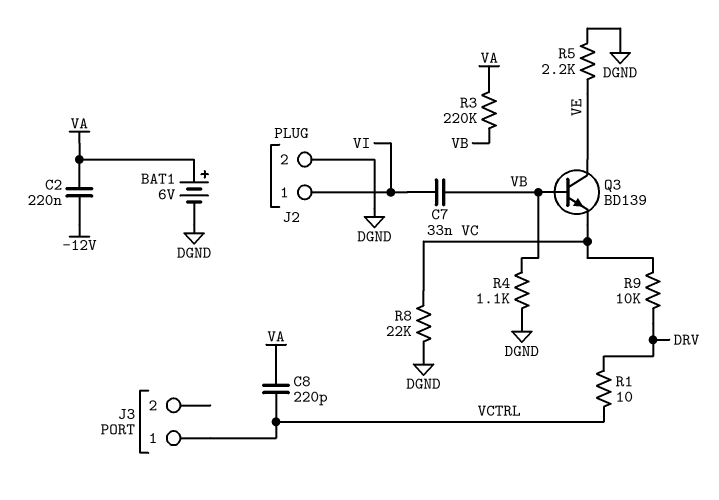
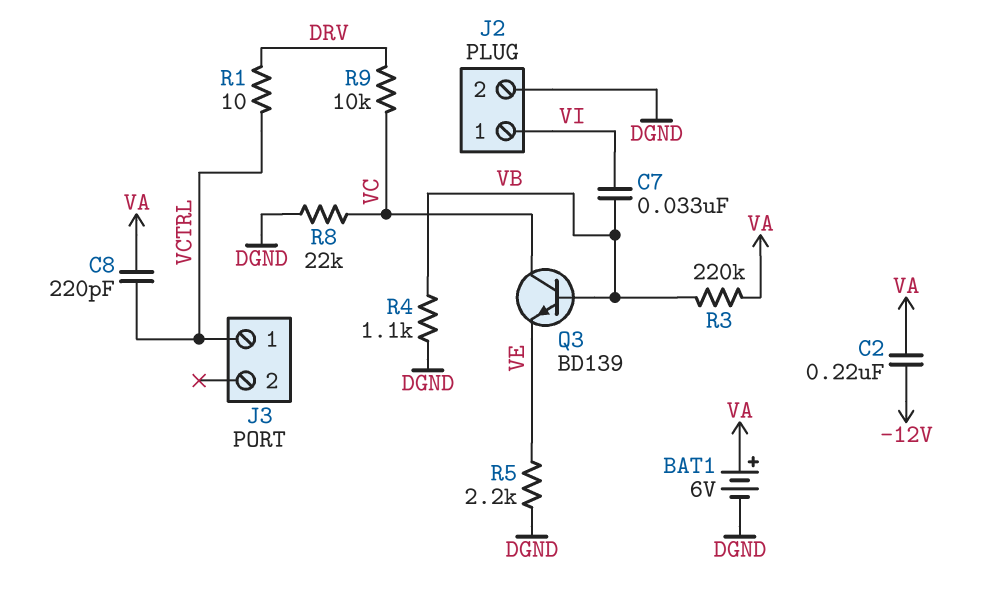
Q3: NPN BD139 (B VB, C VE, E VC) -> NPN BD139 (B VB, C VC, E VE)

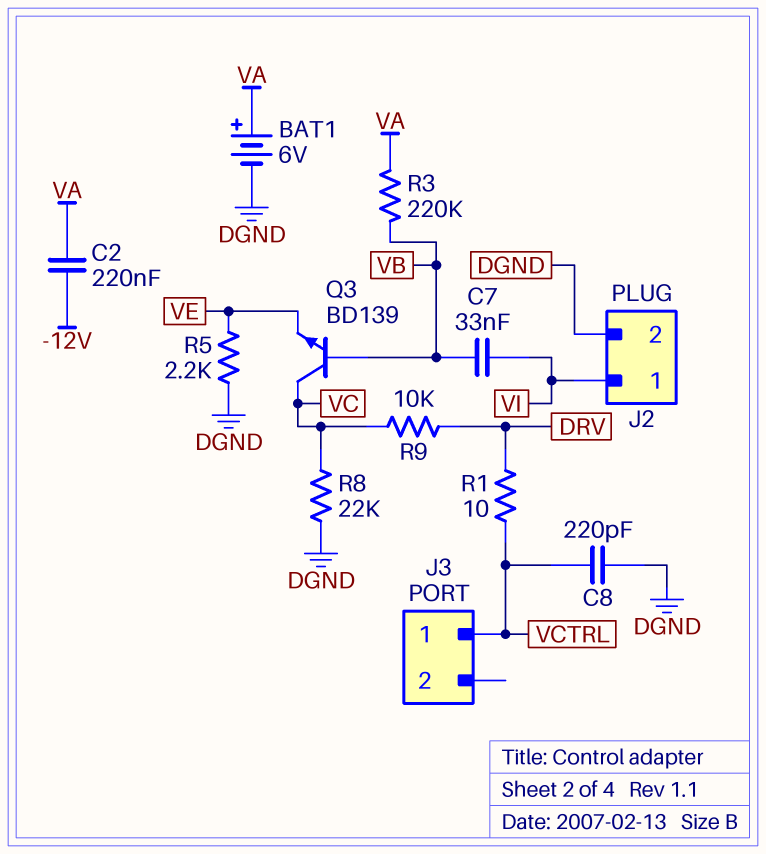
C8: 220pF (VA, VCTRL) -> 220pF (DGND, VCTRL)
R4: 1.1k (DGND, VB) -> none

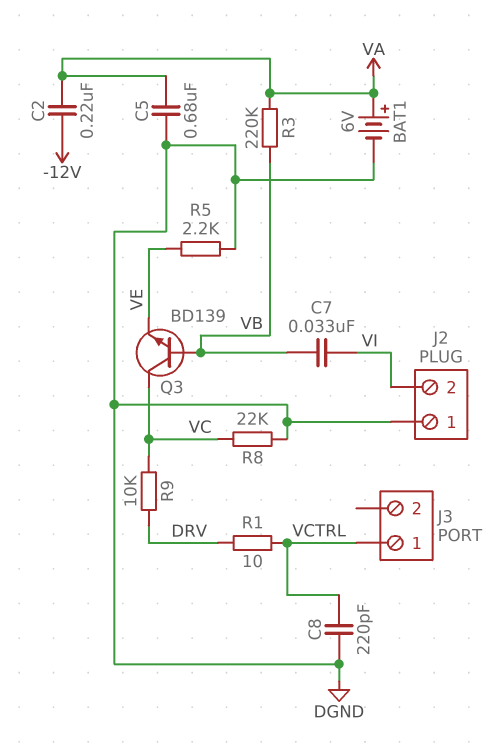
C5: none -> 680nF (DGND, VA)
J2 pin 1: VI -> DGND
J2 pin 2: DGND -> VI

